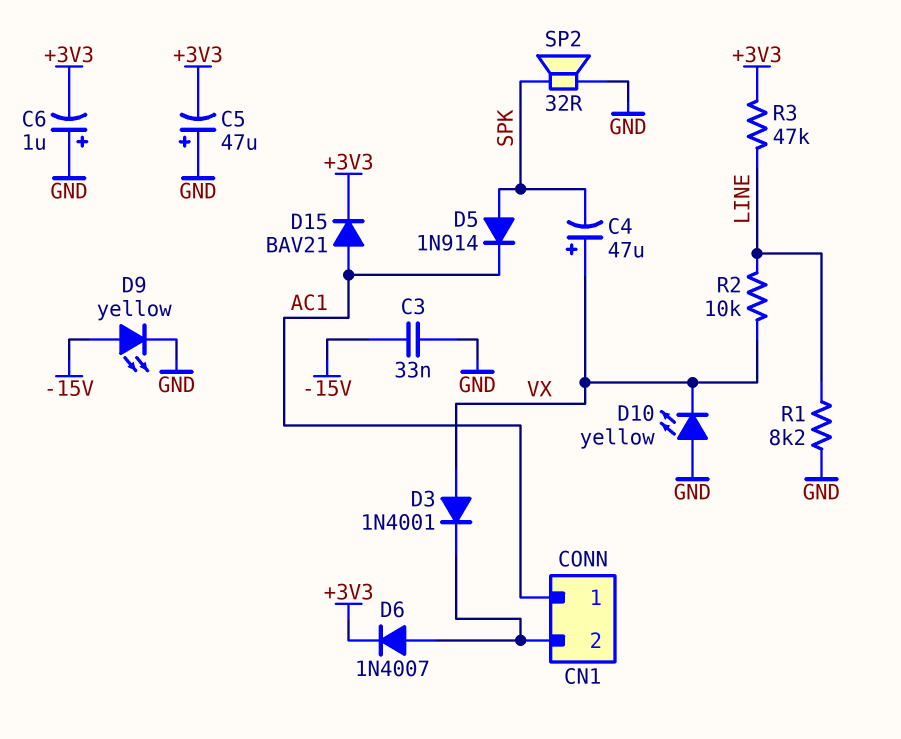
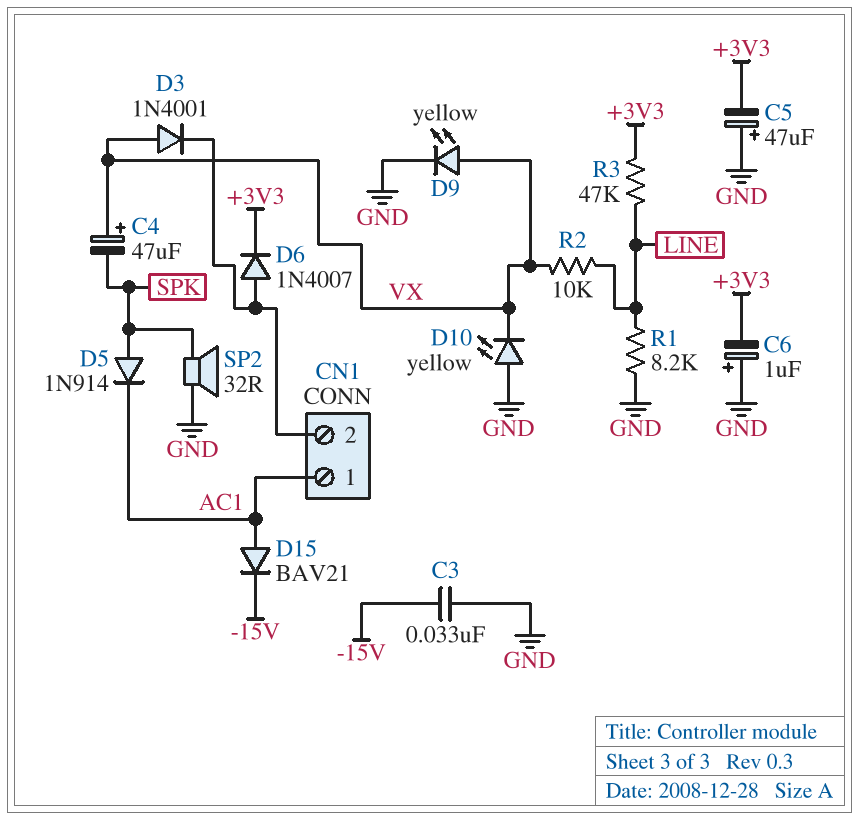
D9: LED yellow (A -15V, K GND) -> LED yellow (A VX, K GND)
D15: diode BAV21 (A AC1, K +3V3) -> diode BAV21 (A AC1, K -15V)

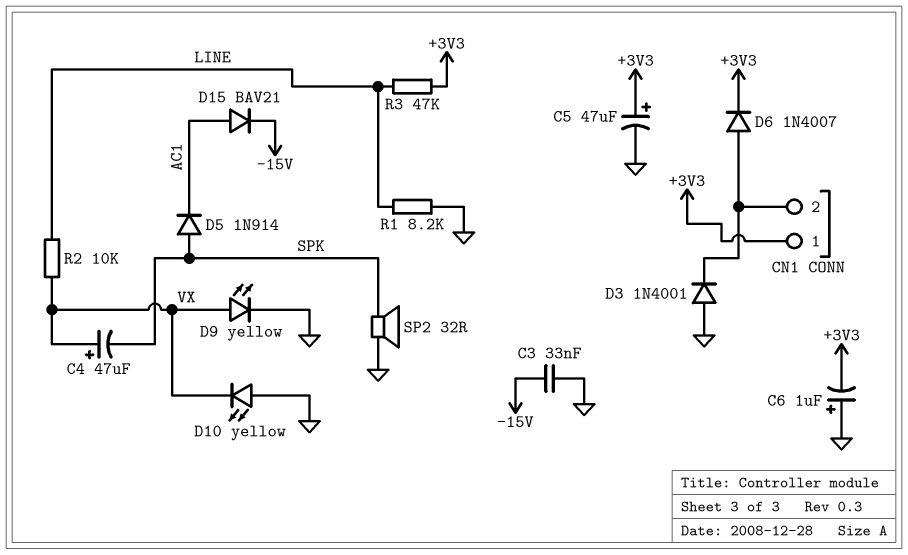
C5: 47uF (plus GND, minus +3V3) -> 47uF (plus +3V3, minus GND)
CN1 pin 1: AC1 -> +3V3
D3: diode 1N4001 (A VX, K CN1/2) -> diode 1N4001 (A GND, K CN1/2)

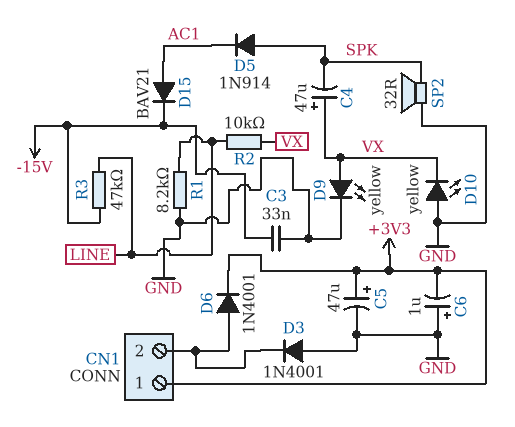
D6: diode 1N4007 (A CN1/2, K +3V3) -> diode 1N4001 (A CN1/2, K +3V3)
R3: 47k (+3V3, LINE) -> 47k (-15V, LINE)

